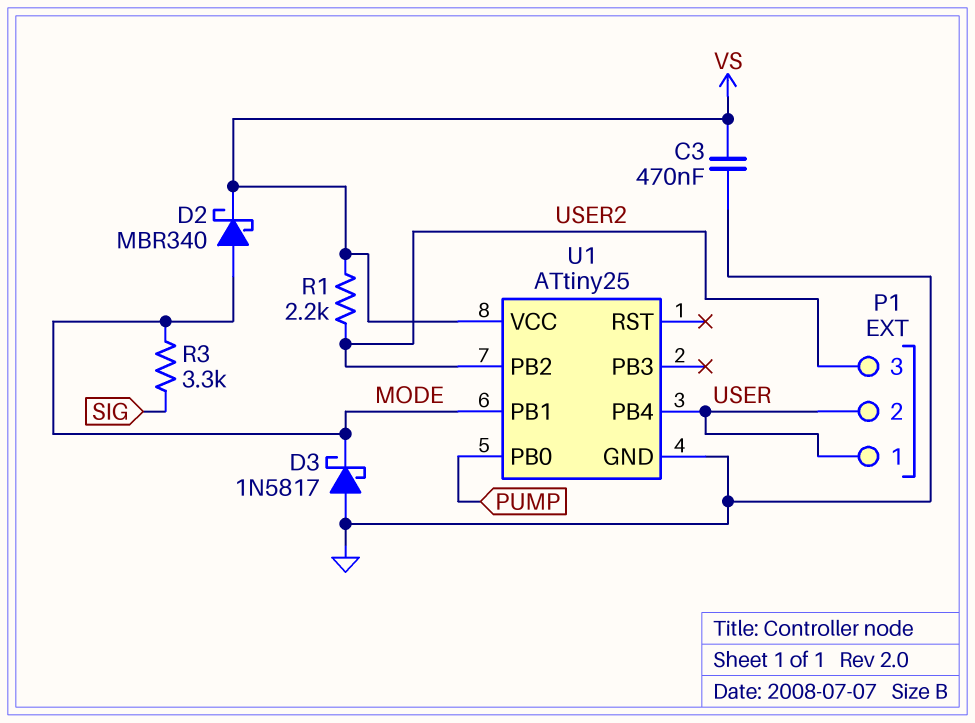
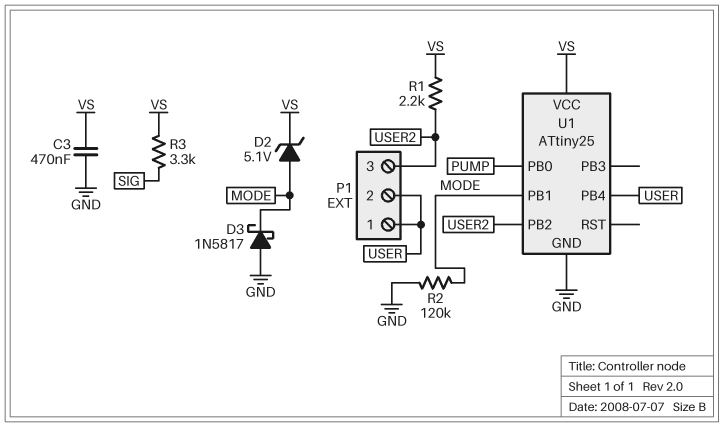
D2: schottky MBR340 (A MODE, K VS) -> zener 5.1V (A MODE, K VS)
R2: none -> 120k (GND, MODE)
R3: 3.3k (MODE, SIG) -> 3.3k (SIG, VS)

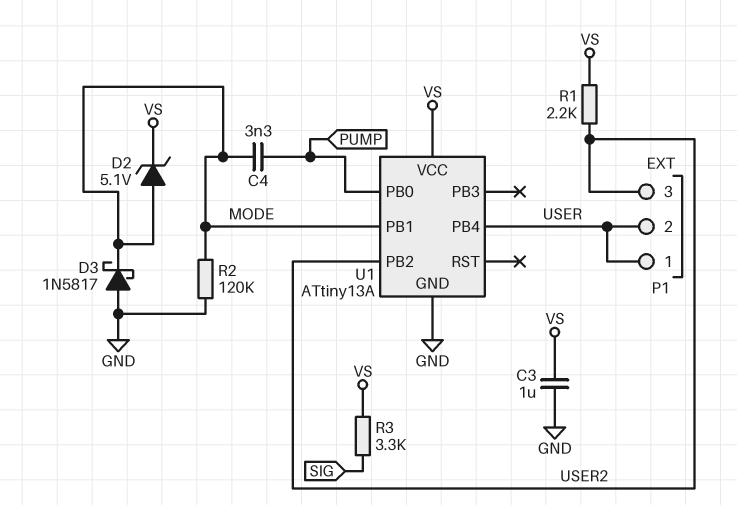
C3: 470nF (GND, VS) -> 1uF (GND, VS)
C4: none -> 3.3nF (MODE, PUMP)
U1: ATtiny25 -> ATtiny13A

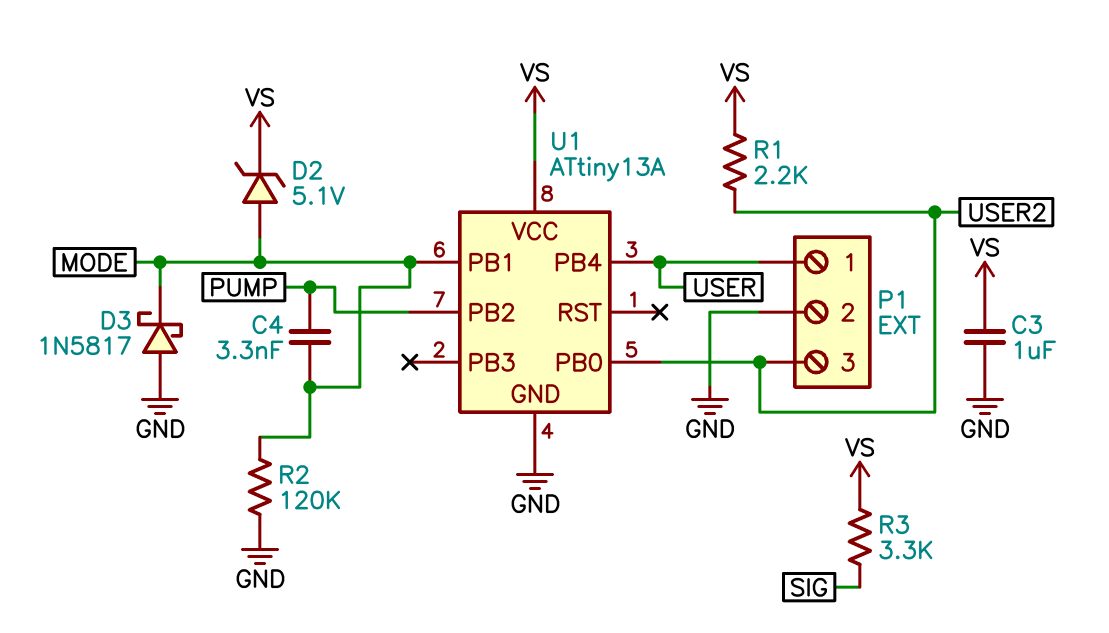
P1 pin 2: USER -> GND
U1 pin PB0: PUMP -> USER2
U1 pin PB2: USER2 -> PUMP

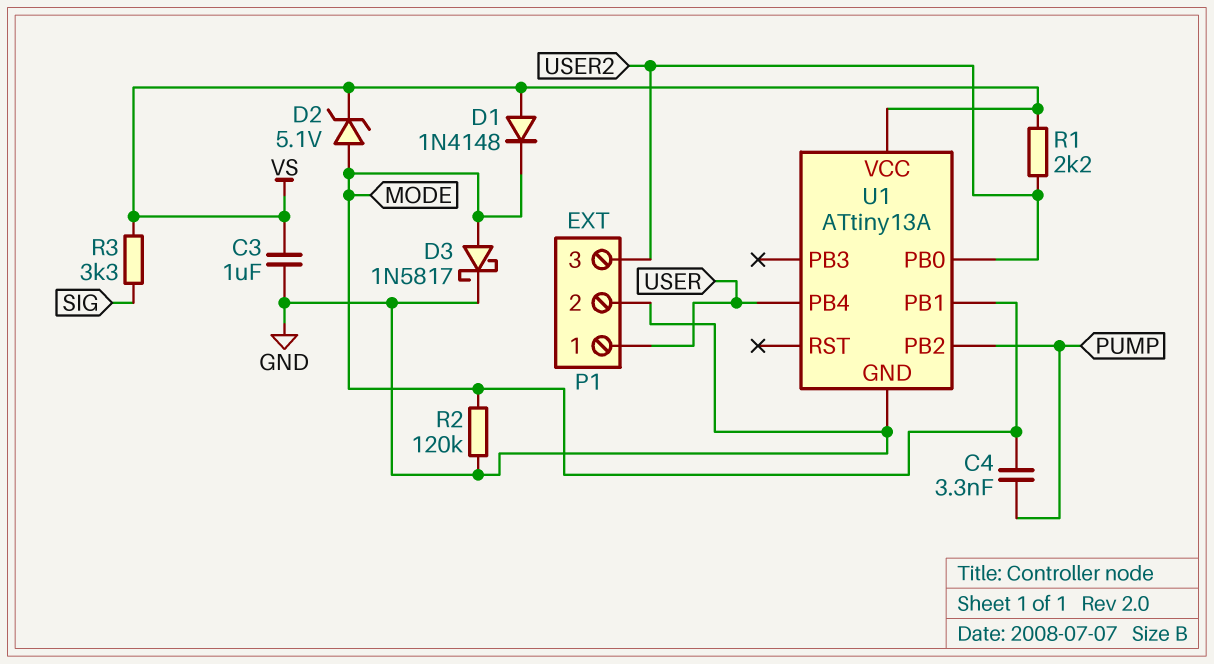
D1: none -> diode 1N4148 (A VS, K MODE)
D3: schottky 1N5817 (A GND, K MODE) -> schottky 1N5817 (A MODE, K GND)

